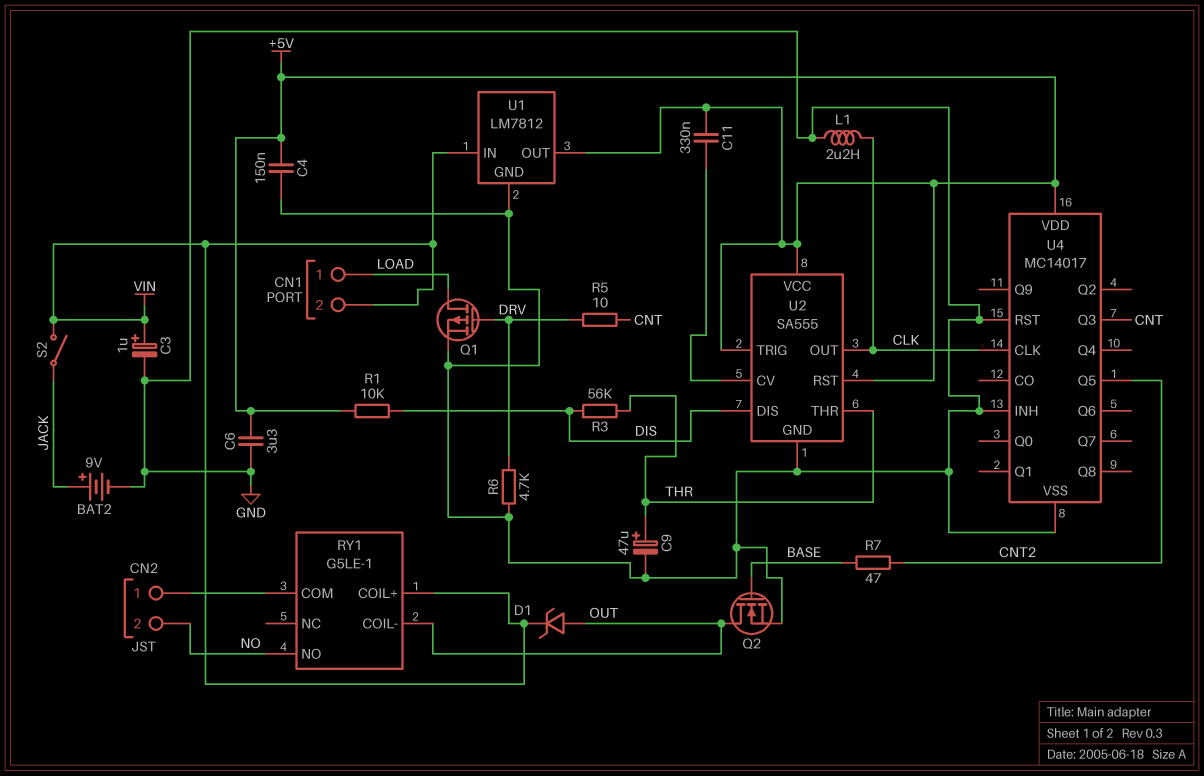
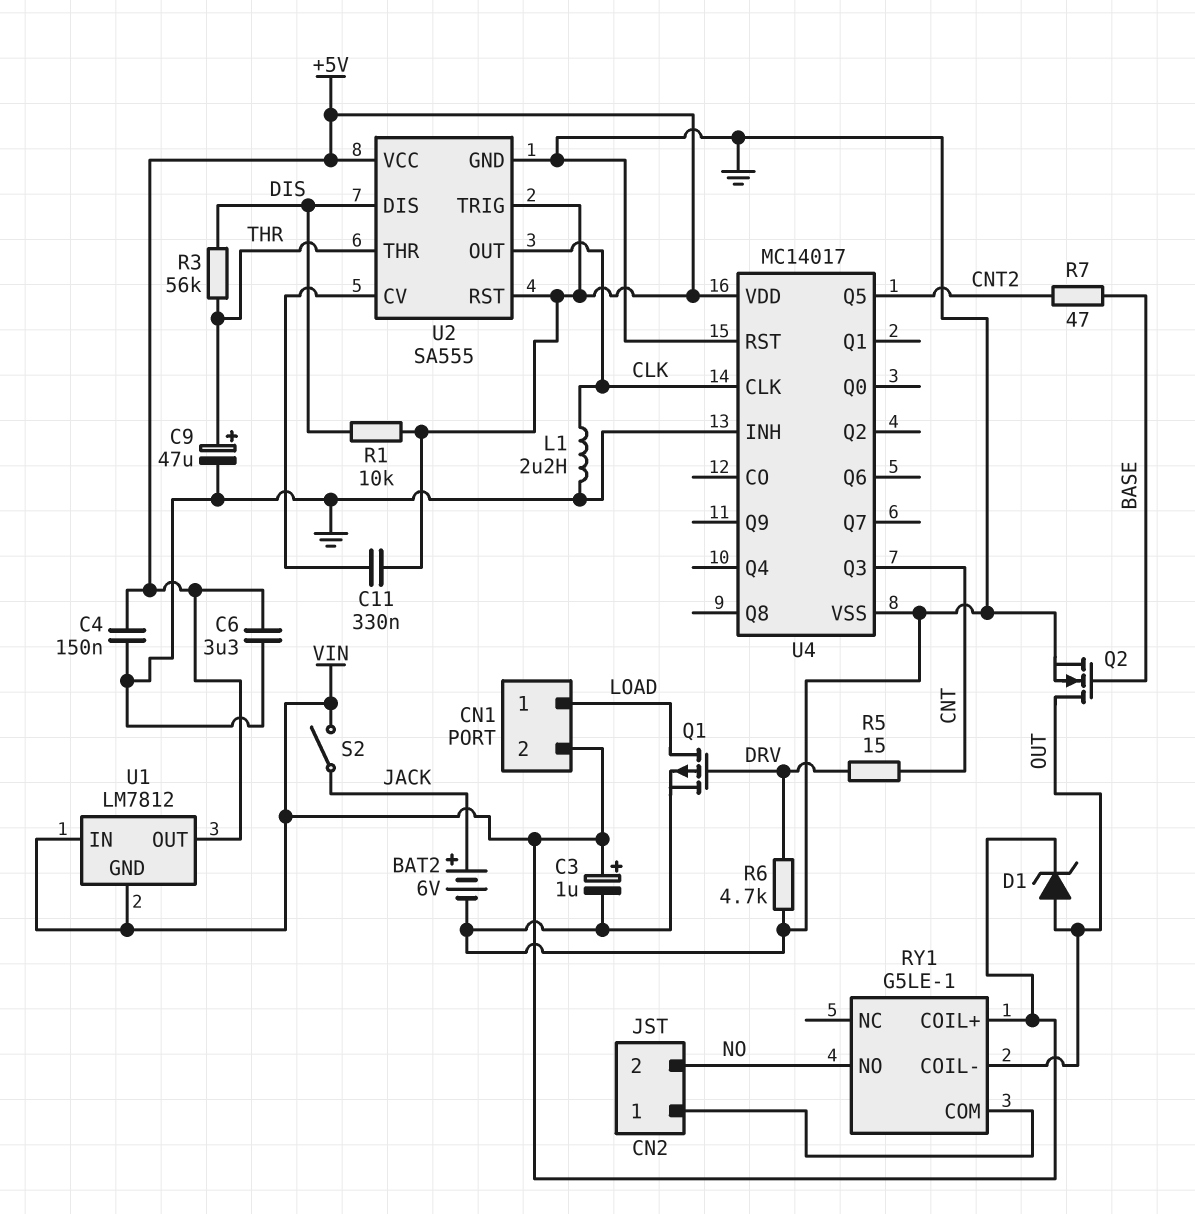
BAT2: 9V (plus JACK, minus GND) -> 6V (plus JACK, minus GND)
R5: 10 (CNT, DRV) -> 15 (CNT, DRV)
U1 pin GND: GND -> VIN

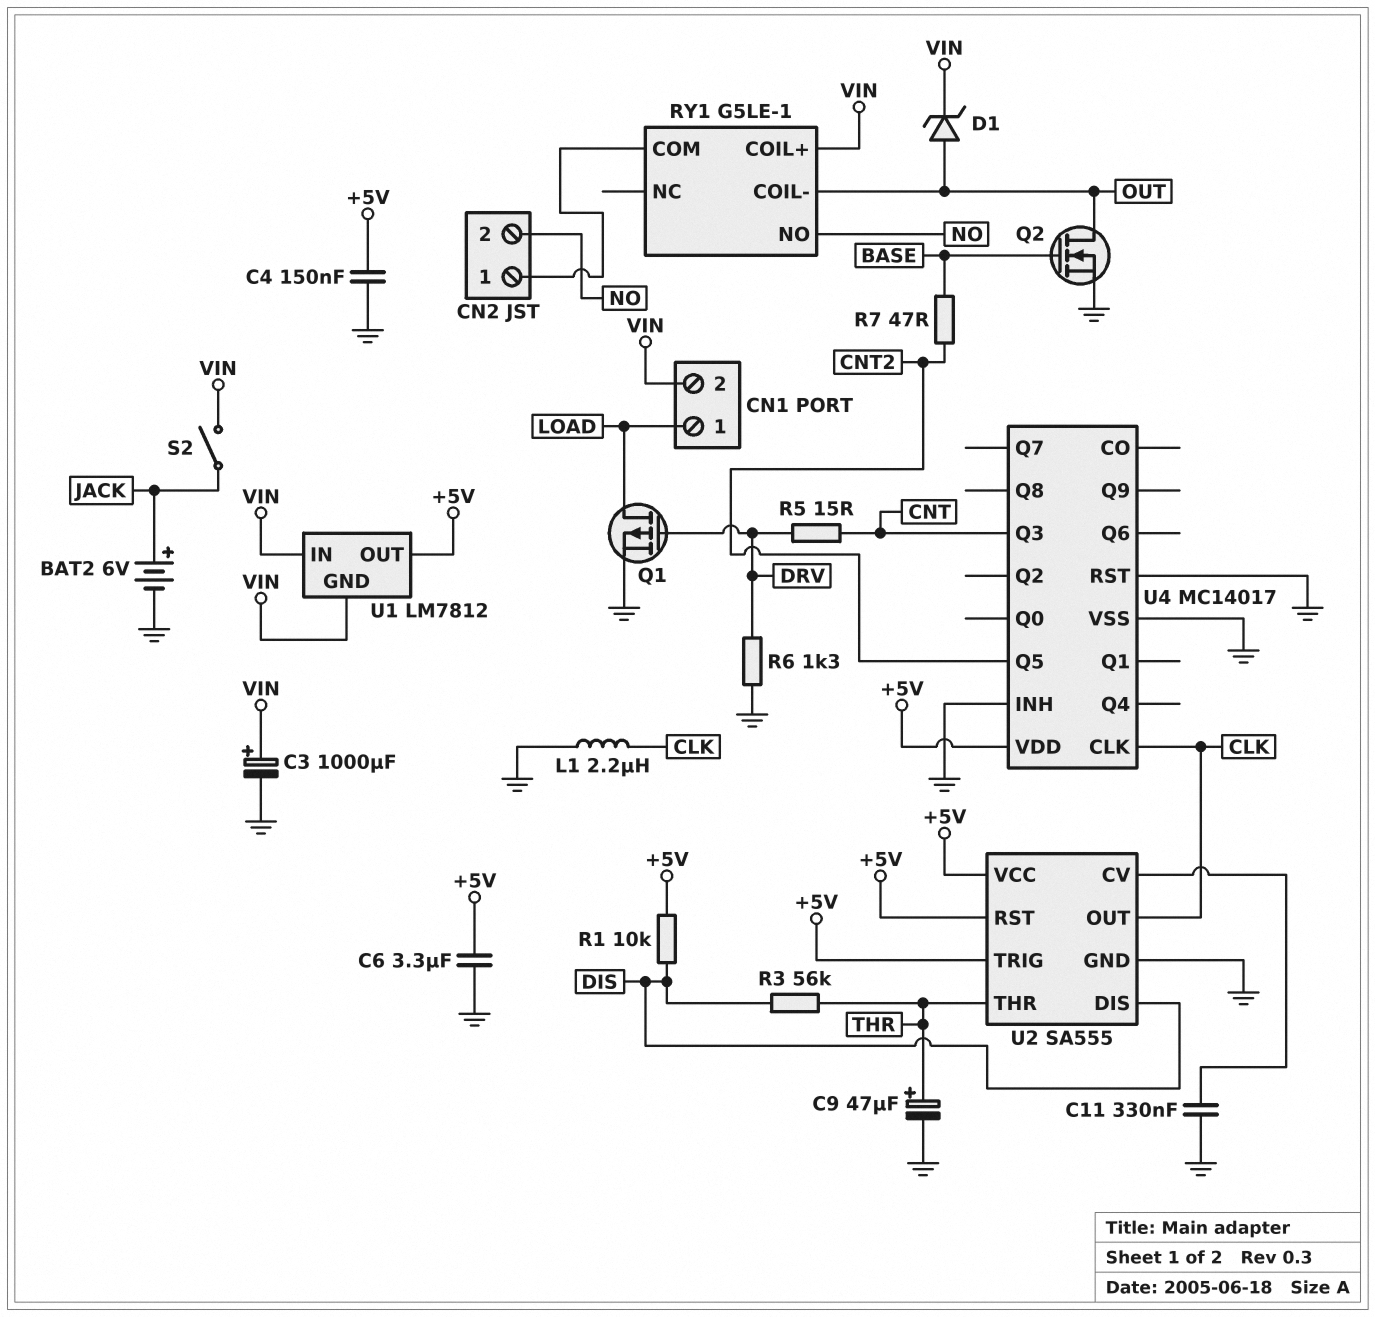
C3: 1uF (plus VIN, minus GND) -> 1000uF (plus VIN, minus GND)
C11: 330nF (+5V, U2/CV) -> 330nF (GND, U2/CV)
R6: 4.7k (DRV, GND) -> 1.3k (DRV, GND)

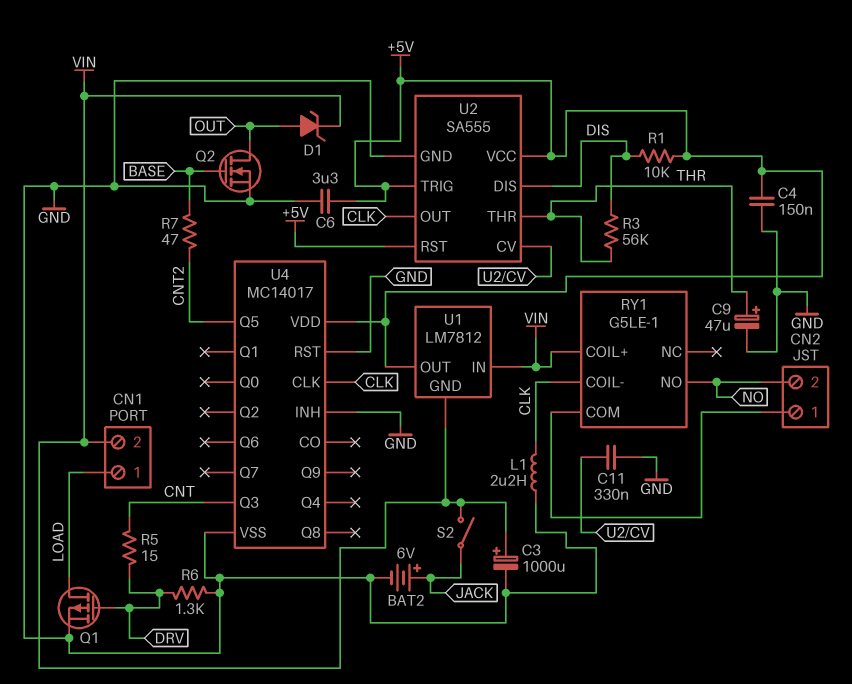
RY1 pin COIL-: OUT -> CLK

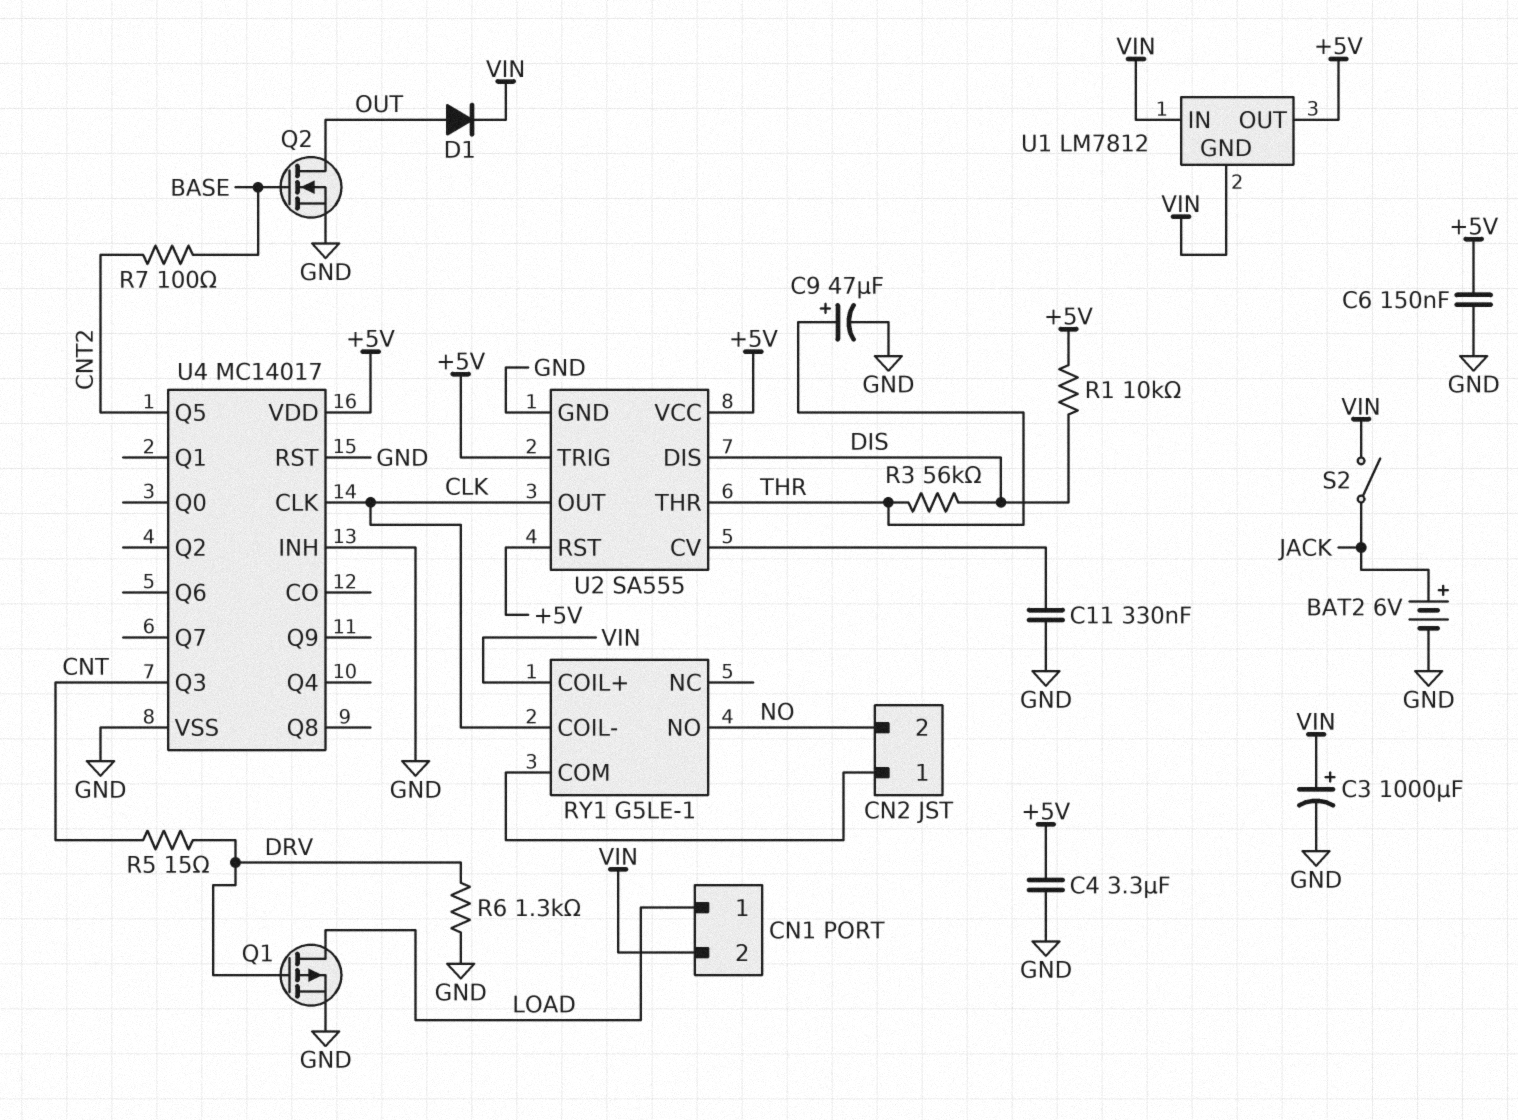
C4: 150nF (+5V, GND) -> 3.3uF (+5V, GND)
C6: 3.3uF (+5V, GND) -> 150nF (+5V, GND)
D1: zener (A OUT, K VIN) -> diode (A OUT, K VIN)
L1: 2.2uH (CLK, GND) -> none
R7: 47 (BASE, CNT2) -> 100 (BASE, CNT2)

